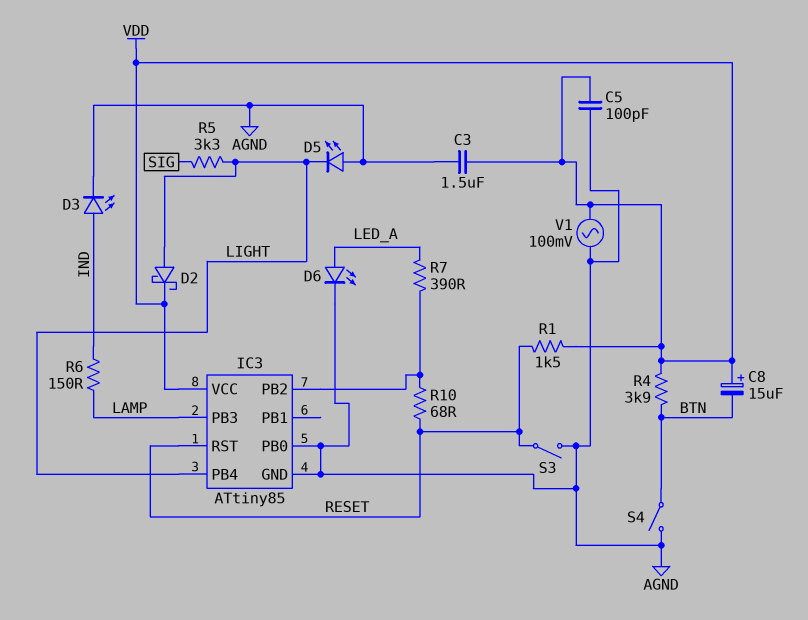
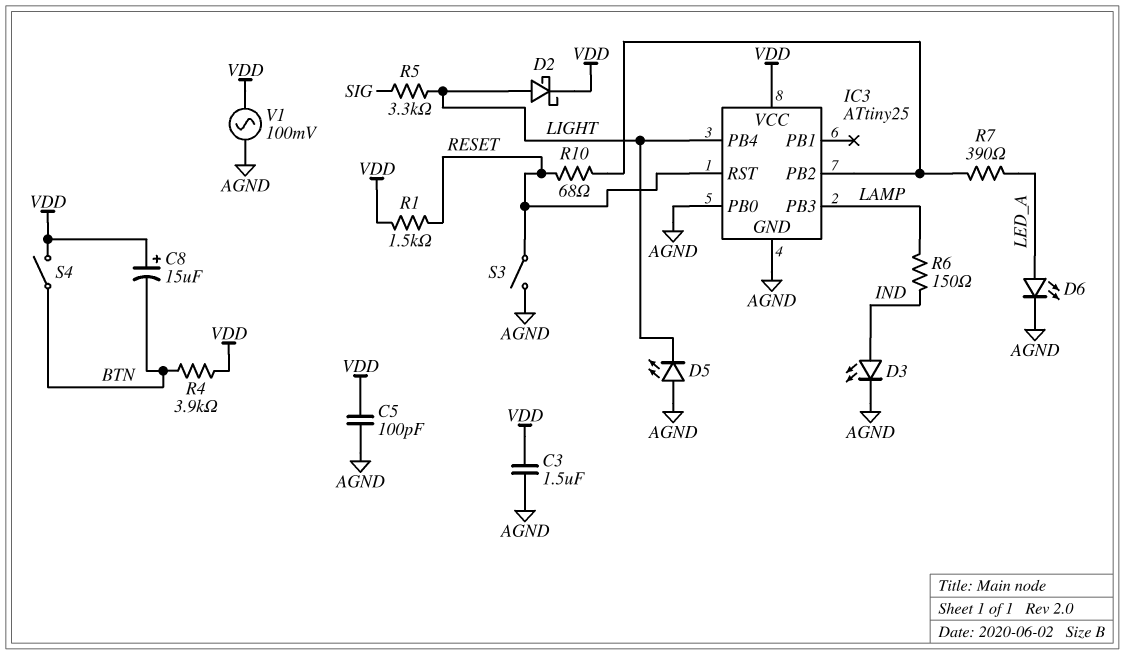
IC3: ATtiny85 -> ATtiny25
S4: switch (AGND, BTN) -> switch (BTN, VDD)

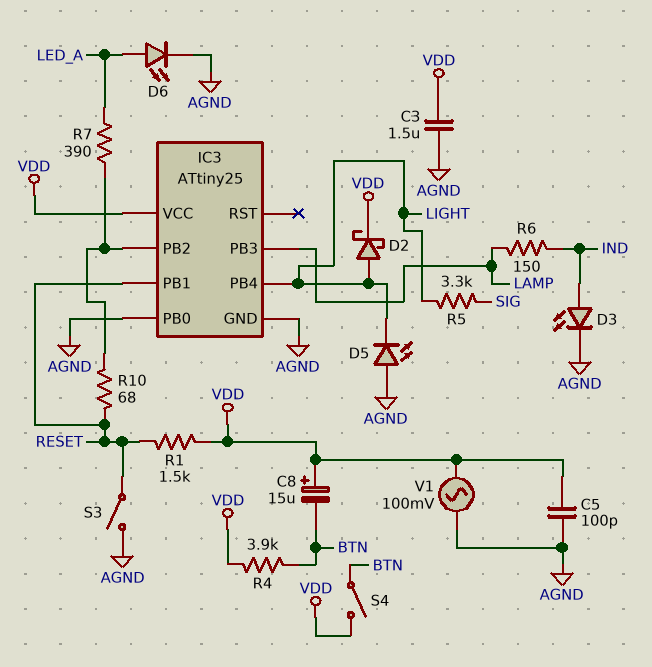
IC3 pin PB1: none -> RESET
IC3 pin RST: RESET -> none

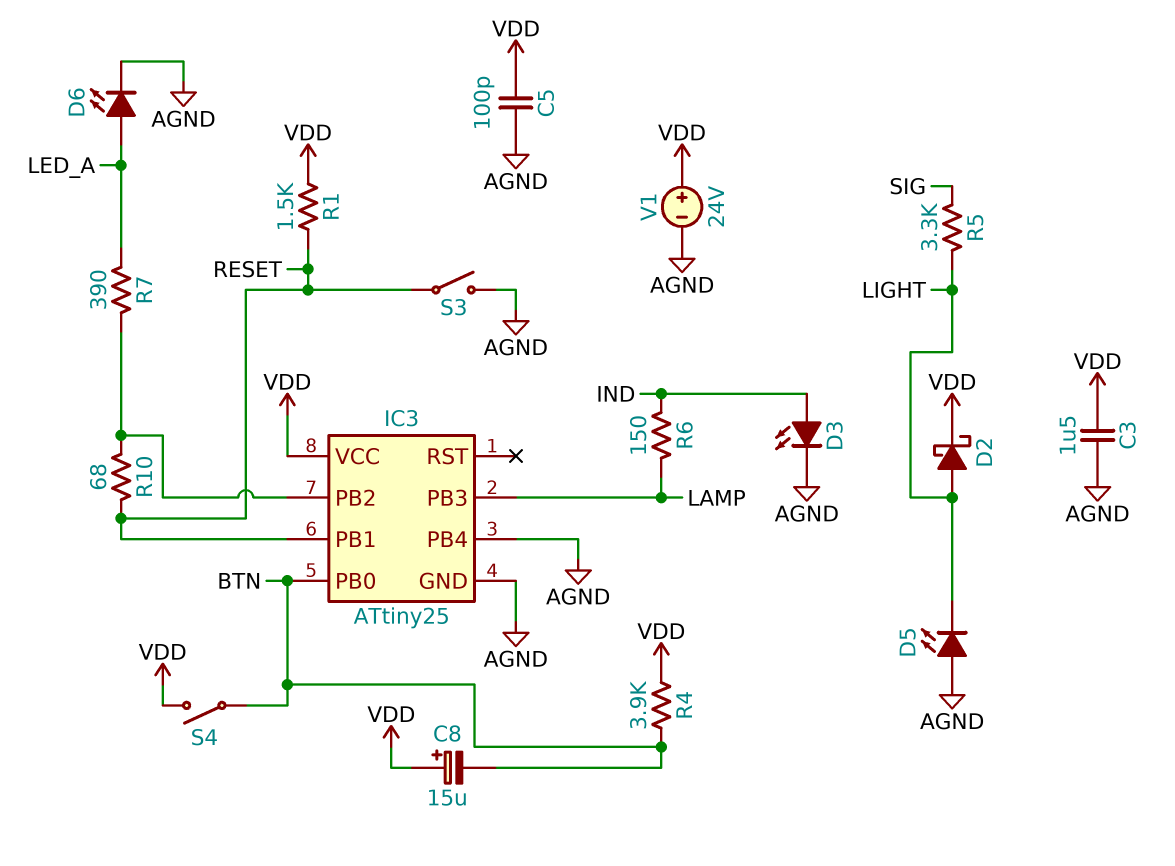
IC3 pin PB0: AGND -> BTN
IC3 pin PB4: LIGHT -> AGND
V1: AC 100mV (AGND, VDD) -> 24V (plus VDD, minus AGND)

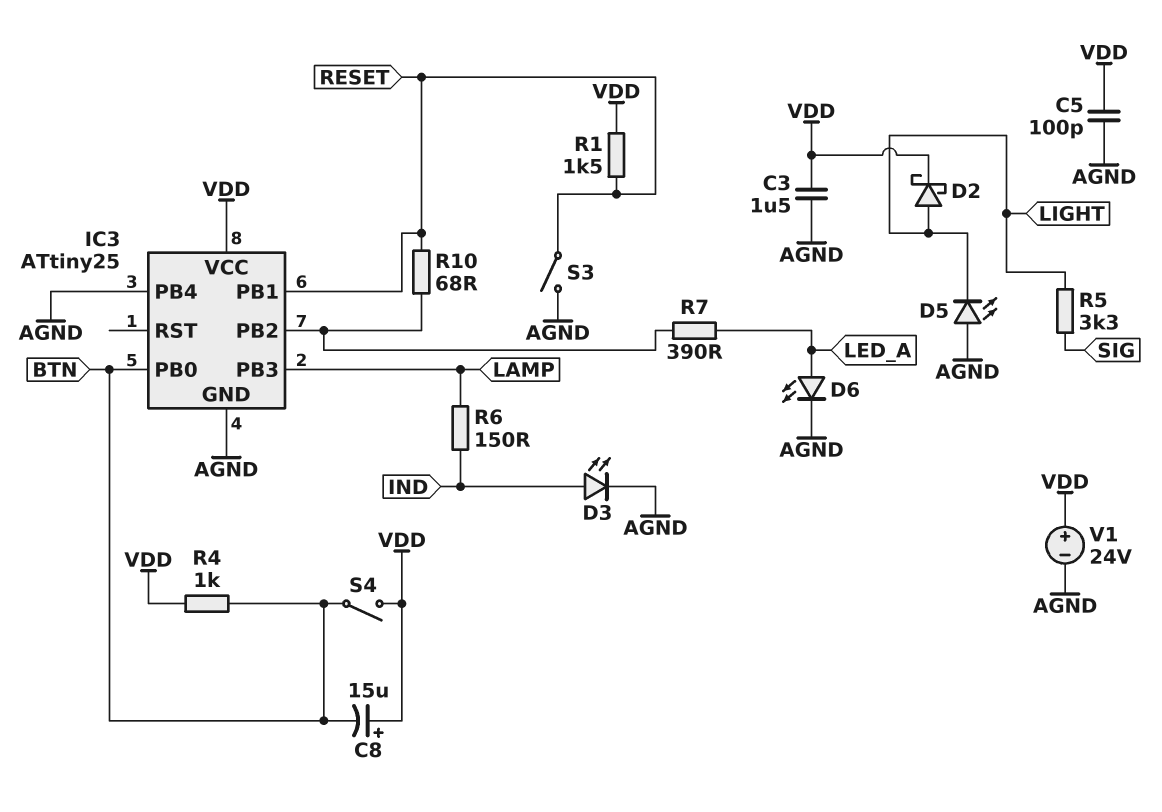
R4: 3.9k (BTN, VDD) -> 1k (BTN, VDD)

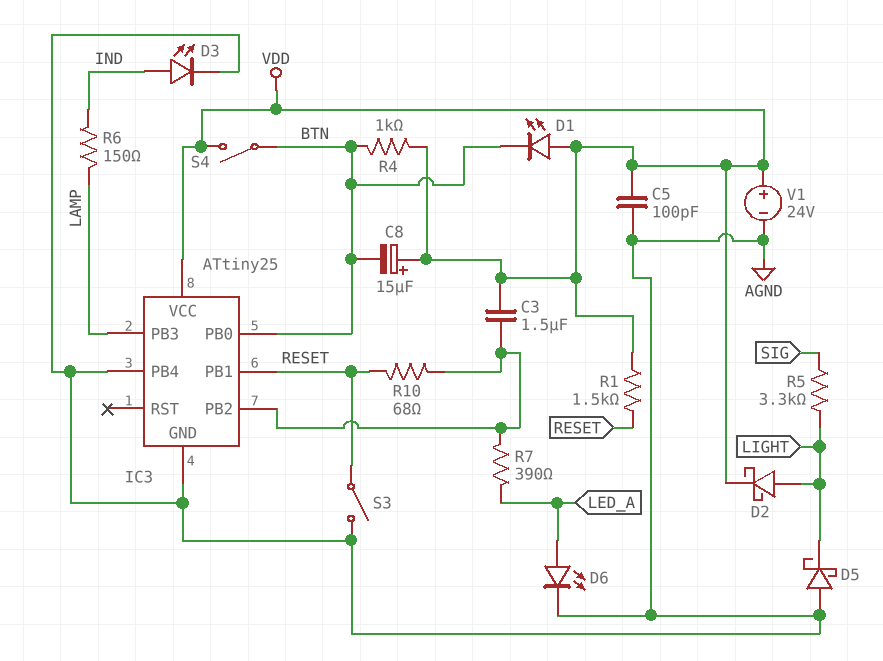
C3: 1.5uF (AGND, VDD) -> 1.5uF (IC3/PB2, VDD)
D1: none -> LED (A VDD, K BTN)
D5: LED (A AGND, K LIGHT) -> schottky (A AGND, K LIGHT)

